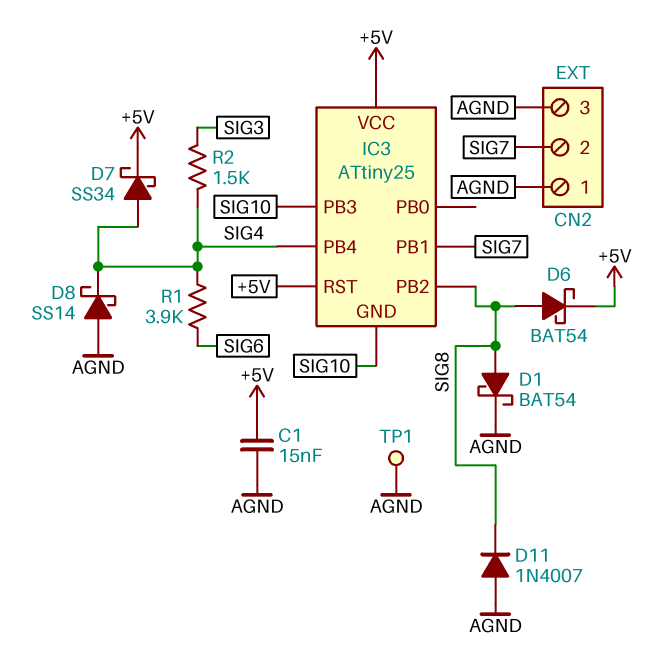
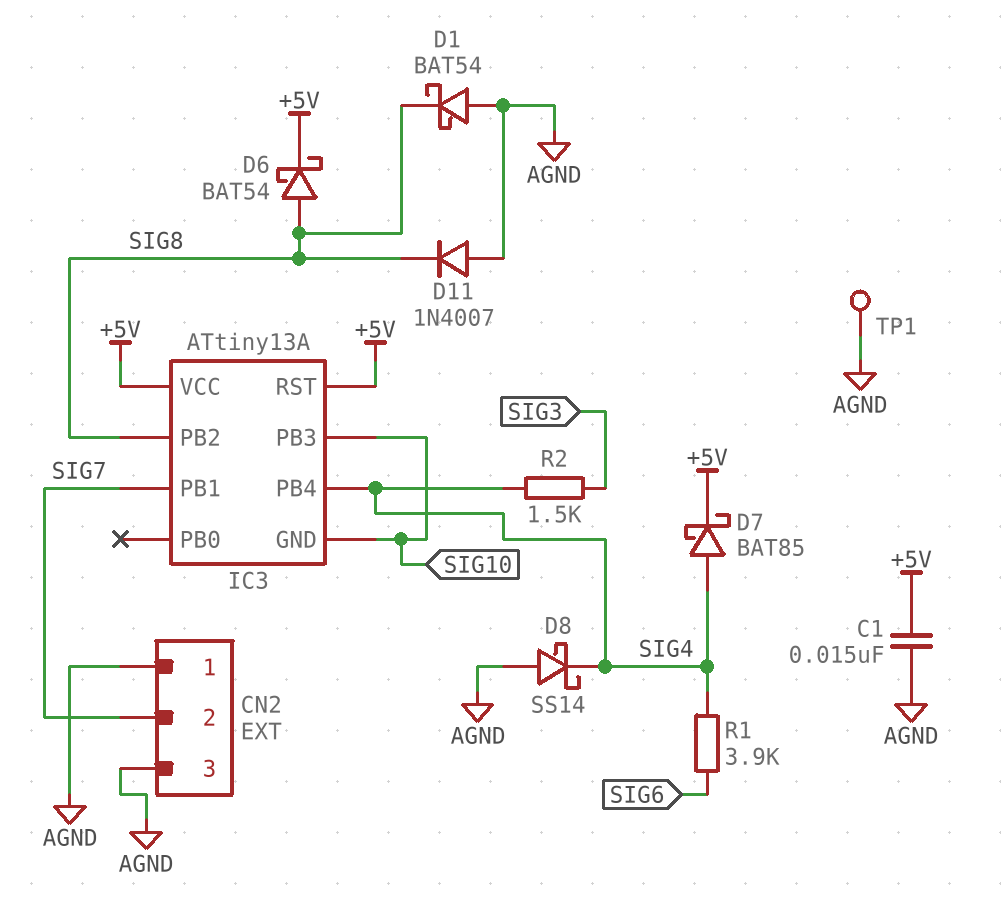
D1: schottky BAT54 (A SIG8, K AGND) -> schottky BAT54 (A AGND, K SIG8)
D7: schottky SS34 (A SIG4, K +5V) -> schottky BAT85 (A SIG4, K +5V)
IC3: ATtiny25 -> ATtiny13A

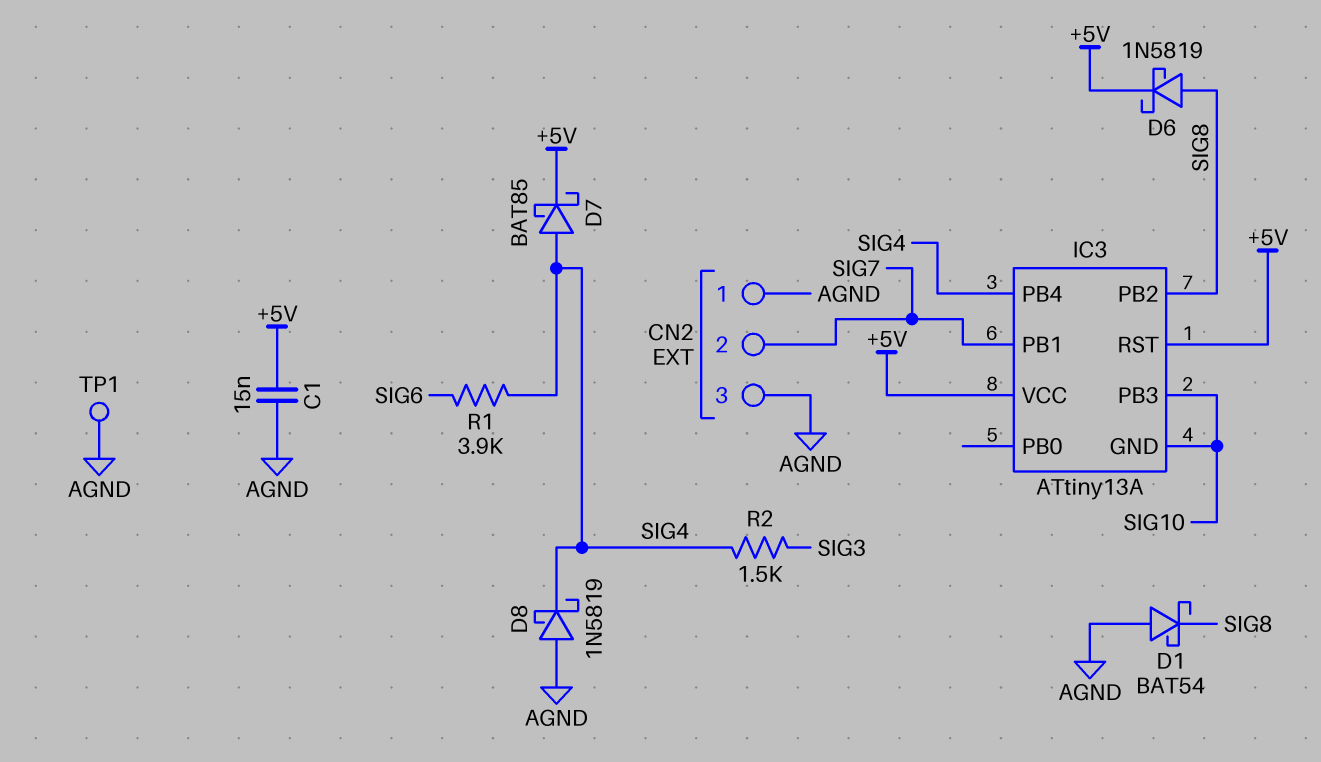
D6: schottky BAT54 (A SIG8, K +5V) -> schottky 1N5819 (A SIG8, K +5V)
D8: schottky SS14 (A AGND, K SIG4) -> schottky 1N5819 (A AGND, K SIG4)
D11: diode 1N4007 (A AGND, K SIG8) -> none

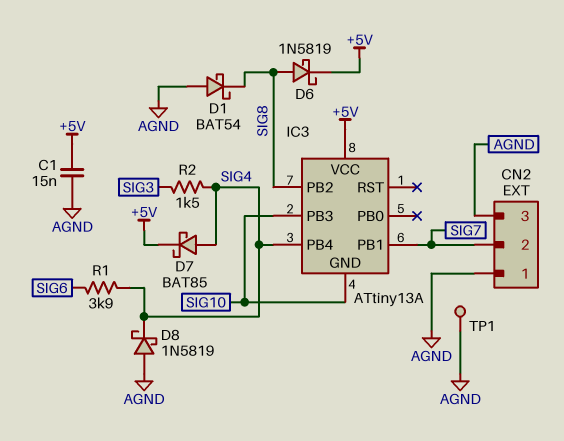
IC3 pin RST: +5V -> none

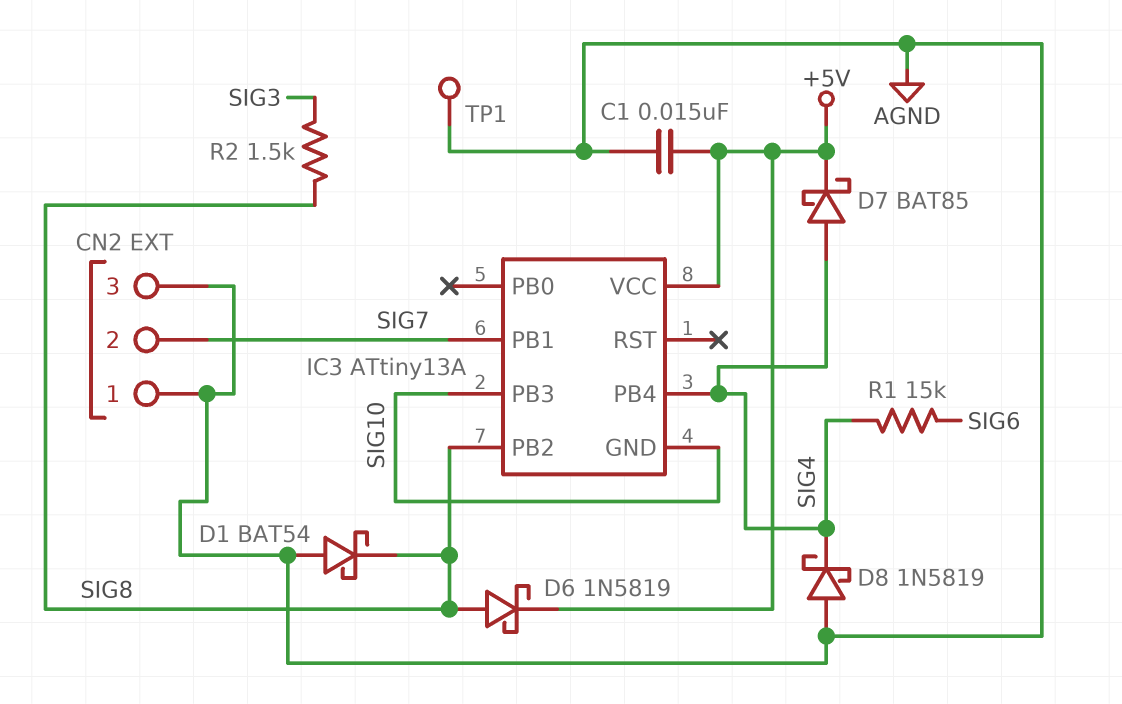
R1: 3.9k (SIG4, SIG6) -> 15k (SIG4, SIG6)
R2: 1.5k (SIG3, SIG4) -> 1.5k (SIG3, SIG8)

